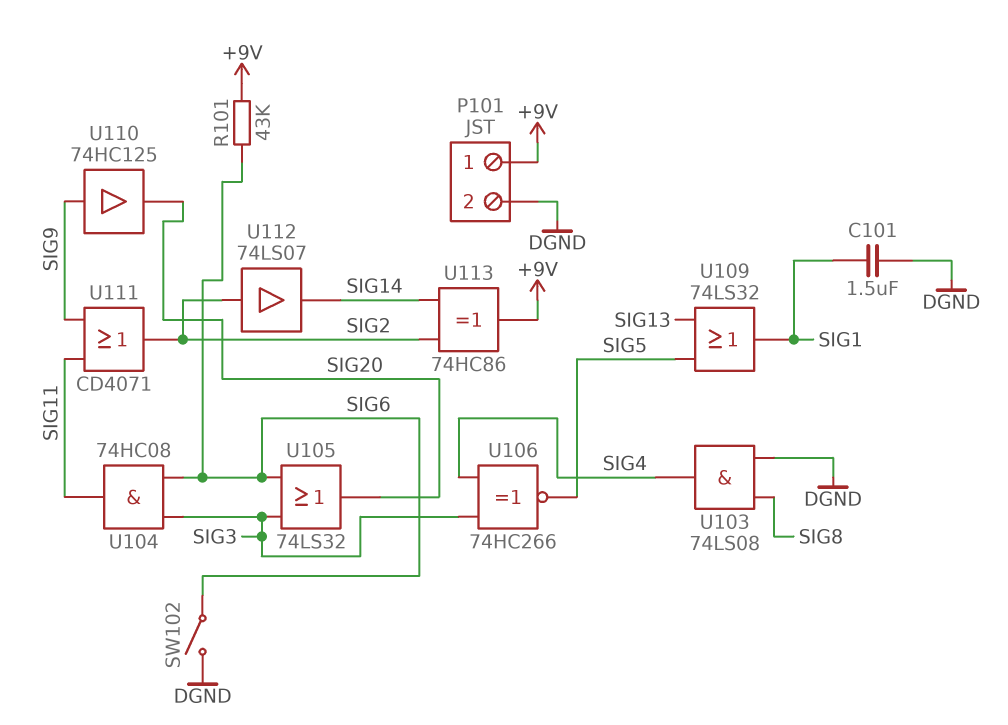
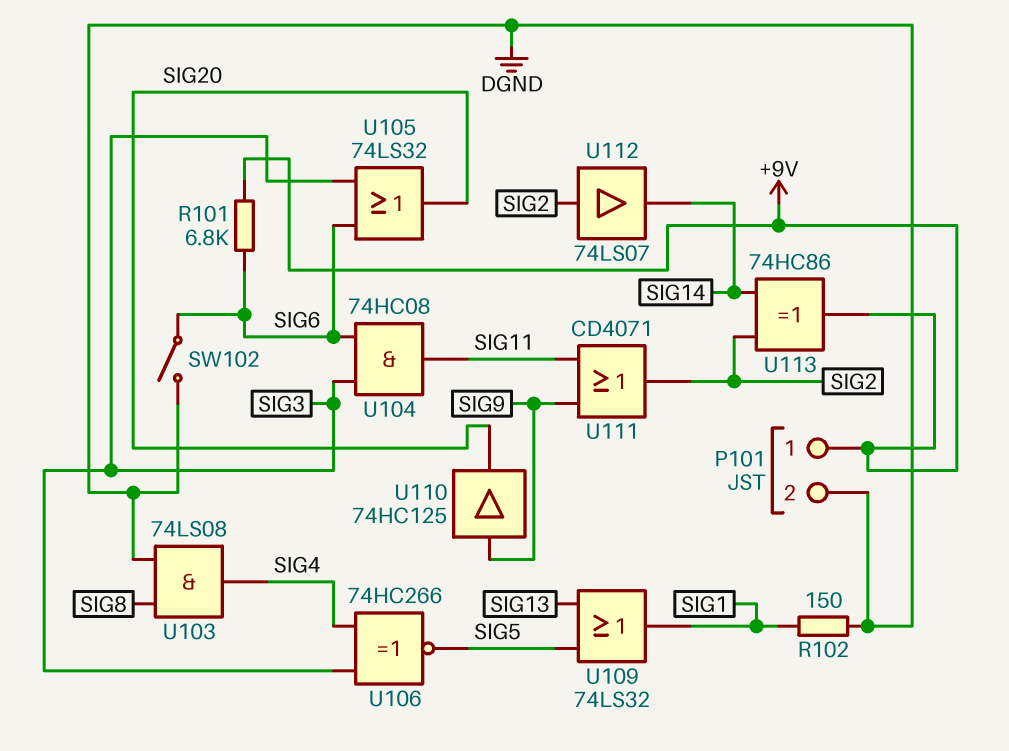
C101: 1.5uF (DGND, SIG1) -> none
R101: 43k (+9V, SIG6) -> 6.8k (+9V, SIG6)
R102: none -> 150 (DGND, SIG1)

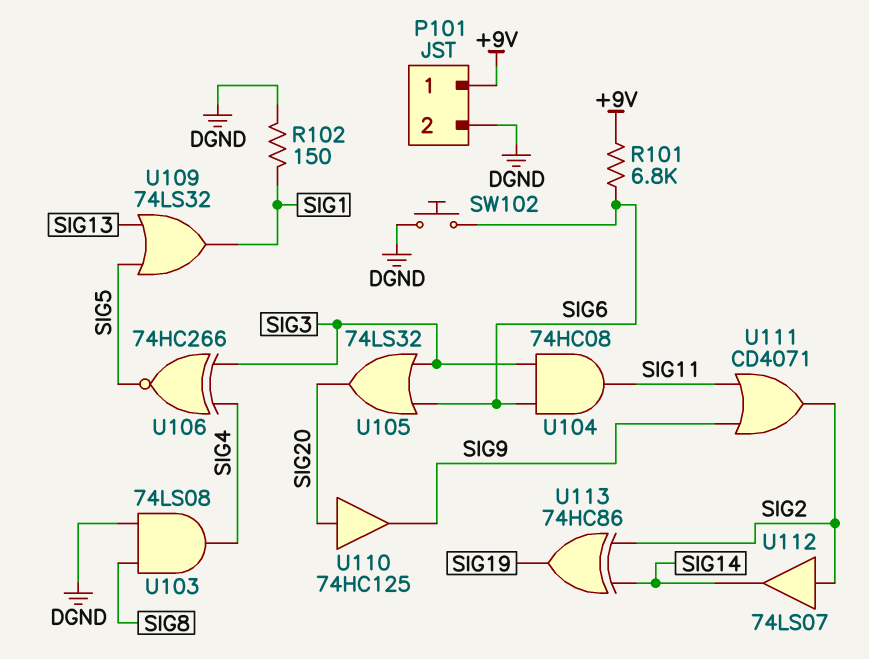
SW102: switch (DGND, SIG6) -> button (DGND, SIG6)
U110: buffer 74HC125 (in SIG9, out SIG20) -> buffer 74HC125 (in SIG20, out SIG9)
U113: XOR 74HC86 (in SIG2, in SIG14, out +9V) -> XOR 74HC86 (in SIG2, in SIG14, out SIG19)

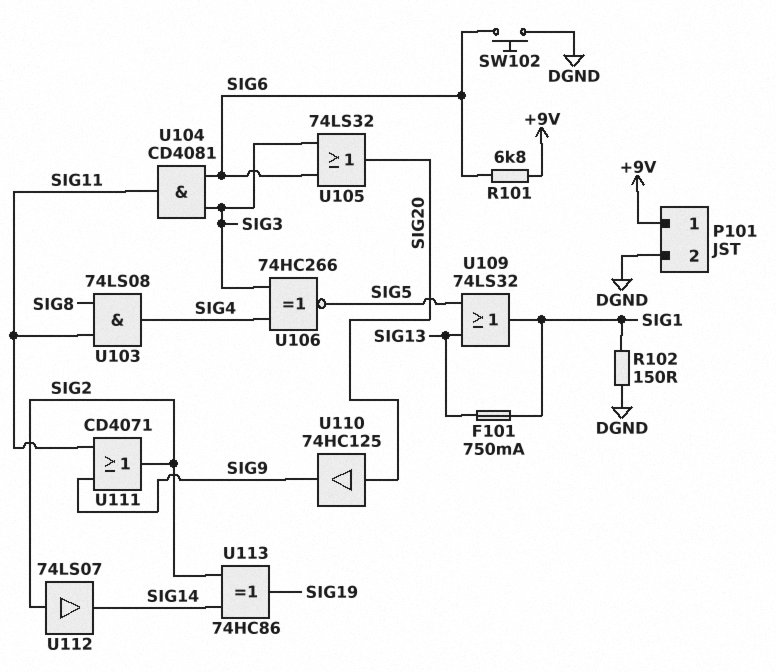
F101: none -> 750mA (SIG1, SIG13)
U103: AND 74LS08 (in DGND, in SIG8, out SIG4) -> AND 74LS08 (in SIG8, in SIG11, out SIG4)
U104: AND 74HC08 (in SIG3, in SIG6, out SIG11) -> AND CD4081 (in SIG3, in SIG6, out SIG11)

